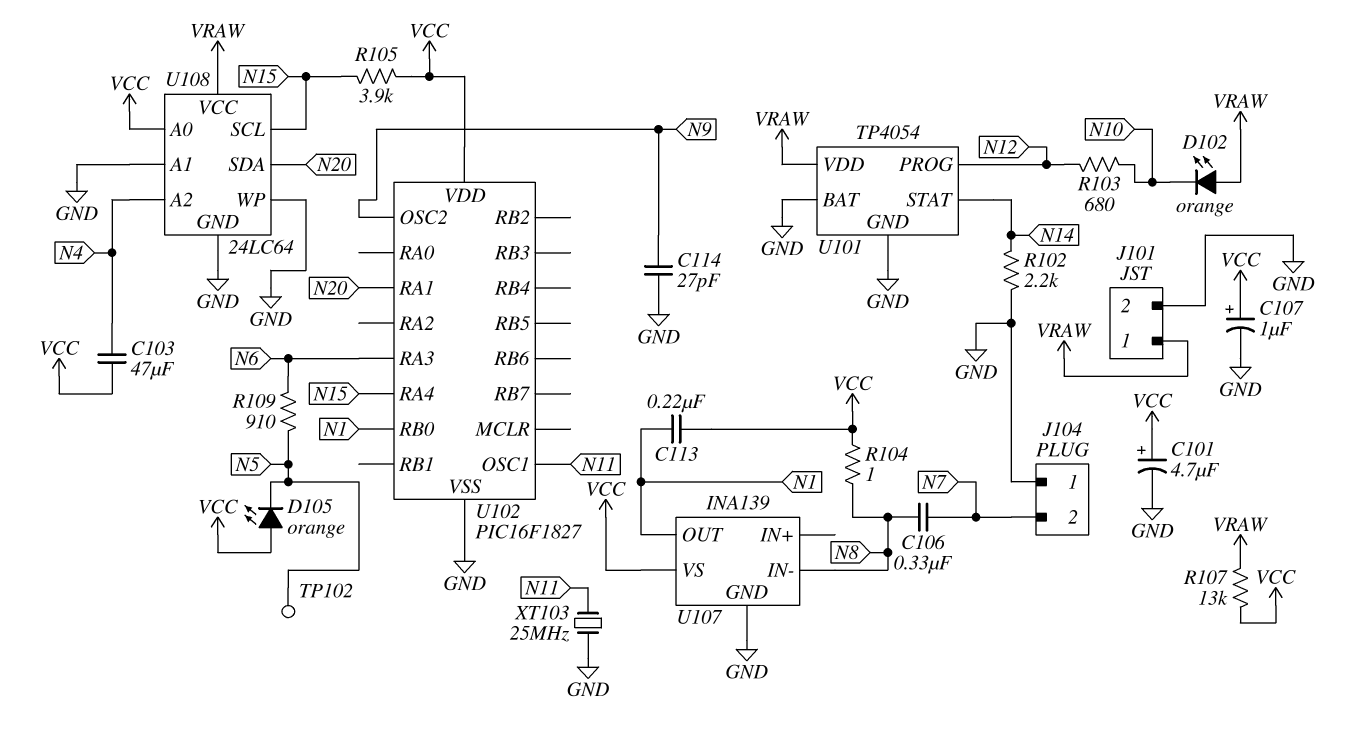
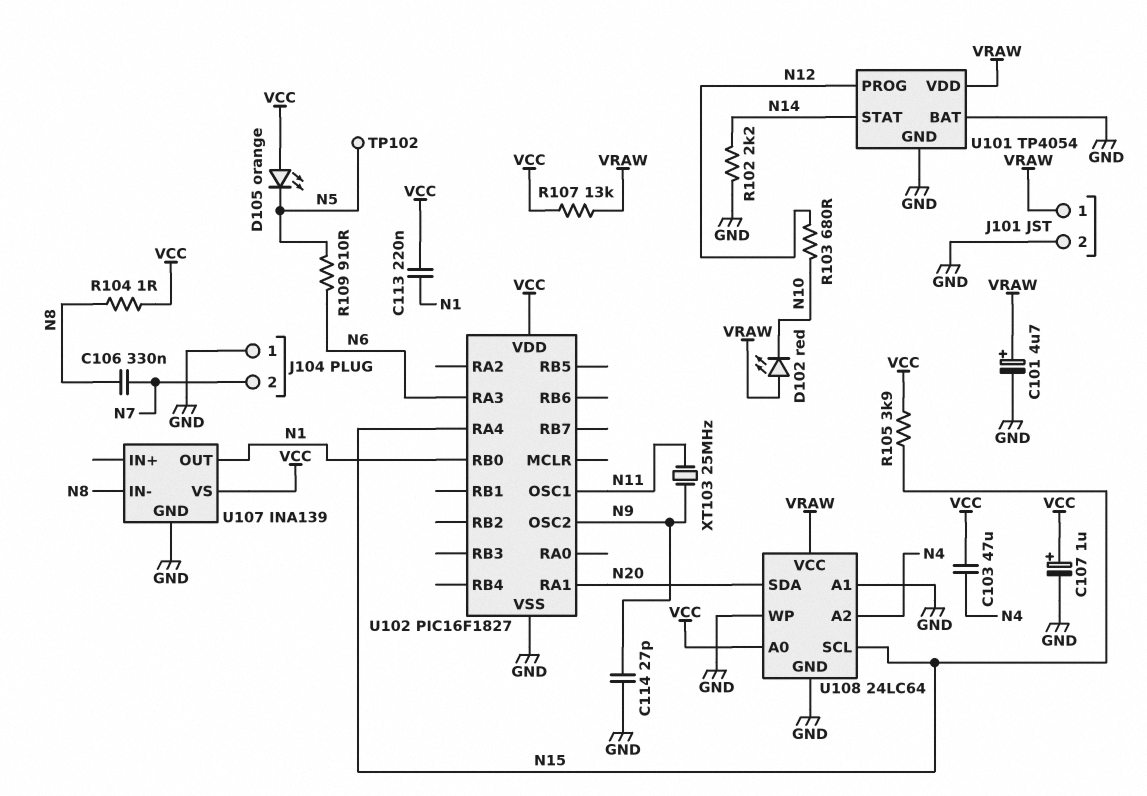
C101: 4.7uF (plus VCC, minus GND) -> 4.7uF (plus VRAW, minus GND)
D102: LED orange (A VRAW, K N10) -> LED red (A VRAW, K N10)
XT103: 25MHz (GND, N11) -> 25MHz (N9, N11)

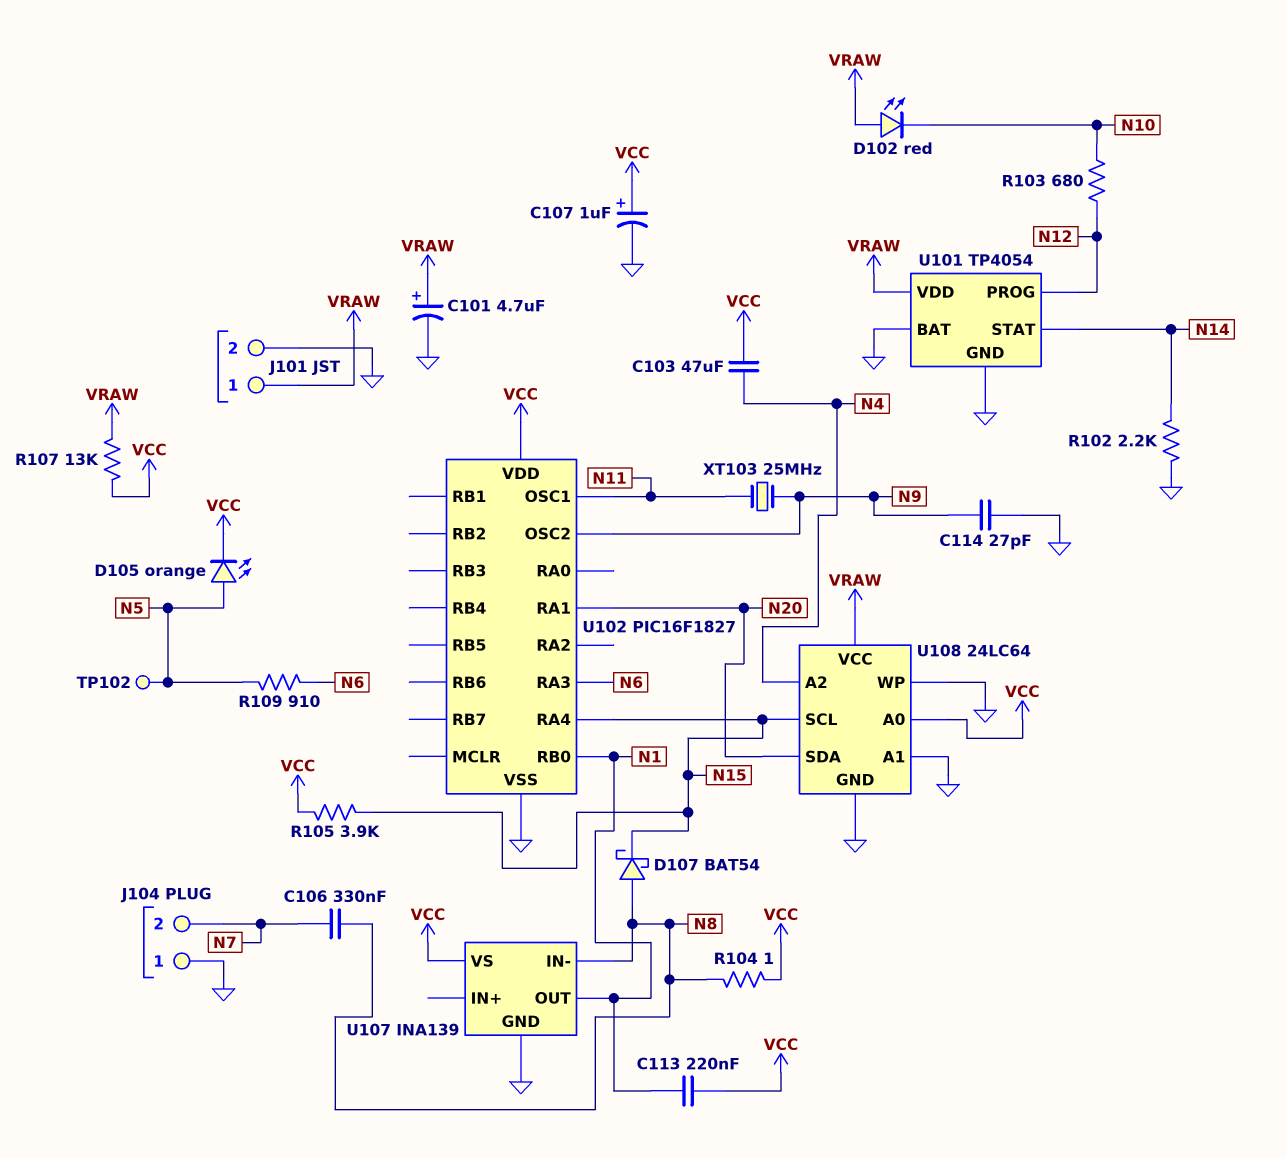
D105: LED orange (A VCC, K N5) -> LED orange (A N5, K VCC)
D107: none -> schottky BAT54 (A N8, K N15)

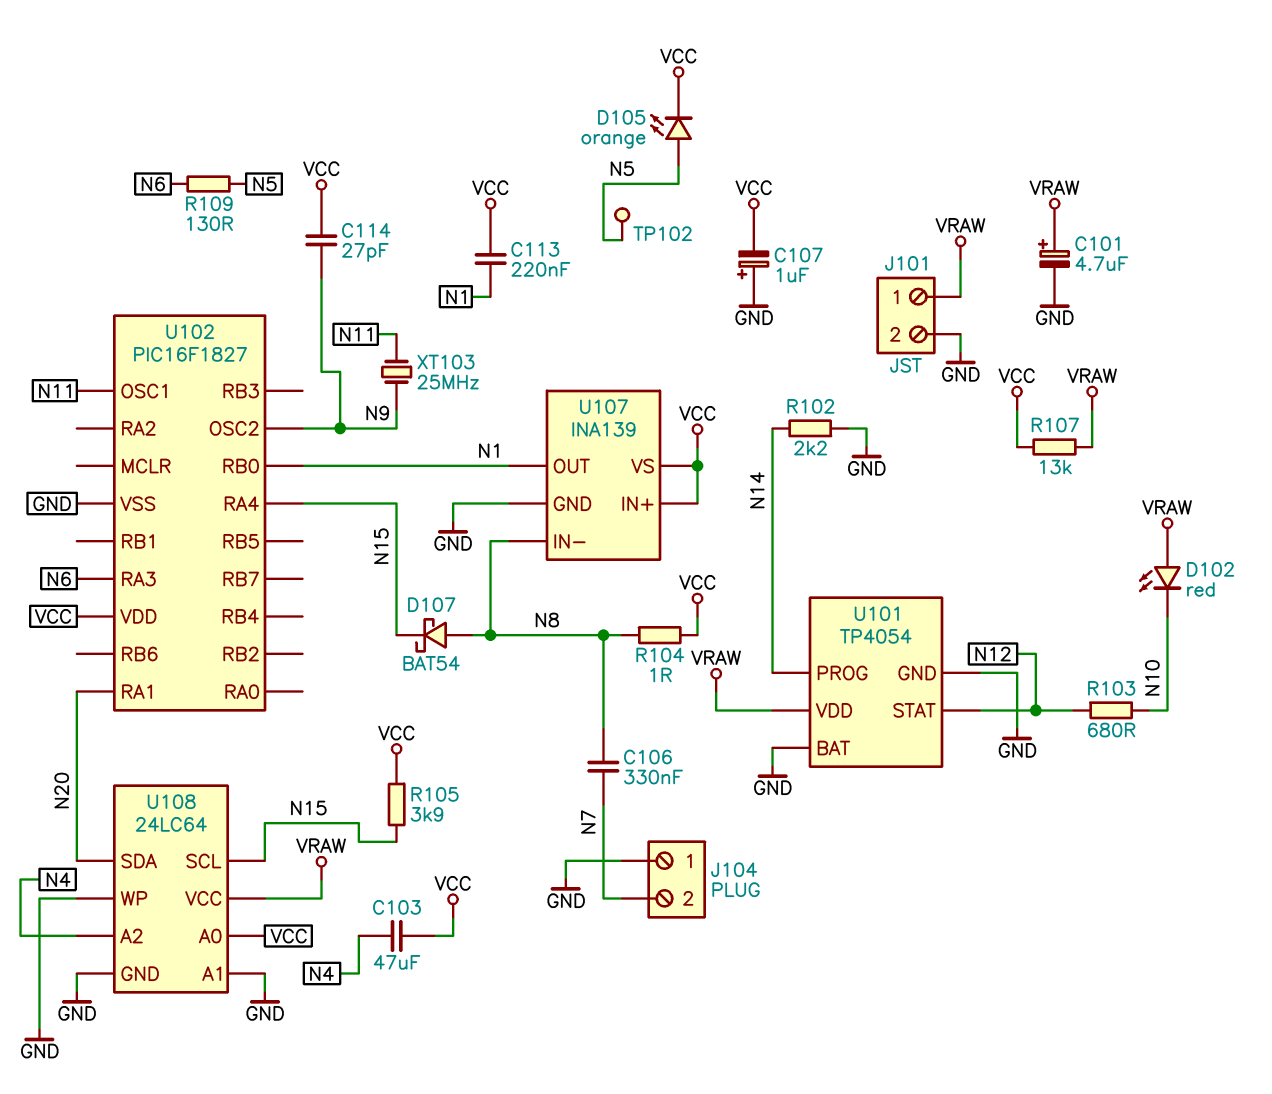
C107: 1uF (plus VCC, minus GND) -> 1uF (plus GND, minus VCC)
C114: 27pF (GND, N9) -> 27pF (N9, VCC)
R109: 910 (N5, N6) -> 130 (N5, N6)
U101 pin PROG: N12 -> N14
U101 pin STAT: N14 -> N12
U107 pin IN+: none -> VCC

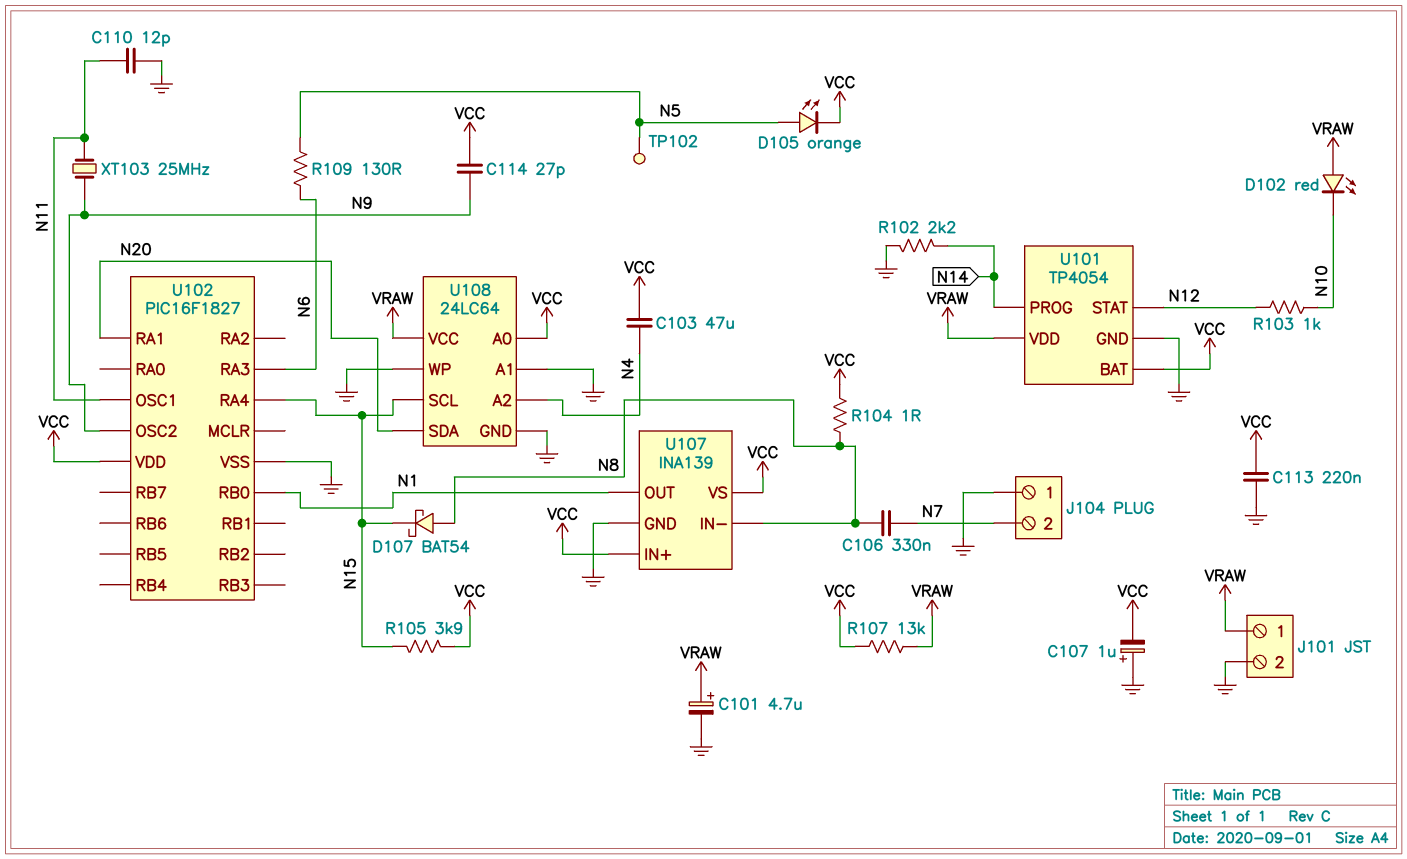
C110: none -> 12pF (GND, N11)
C113: 220nF (N1, VCC) -> 220nF (GND, VCC)
R103: 680 (N10, N12) -> 1k (N10, N12)
U101 pin BAT: GND -> VCC

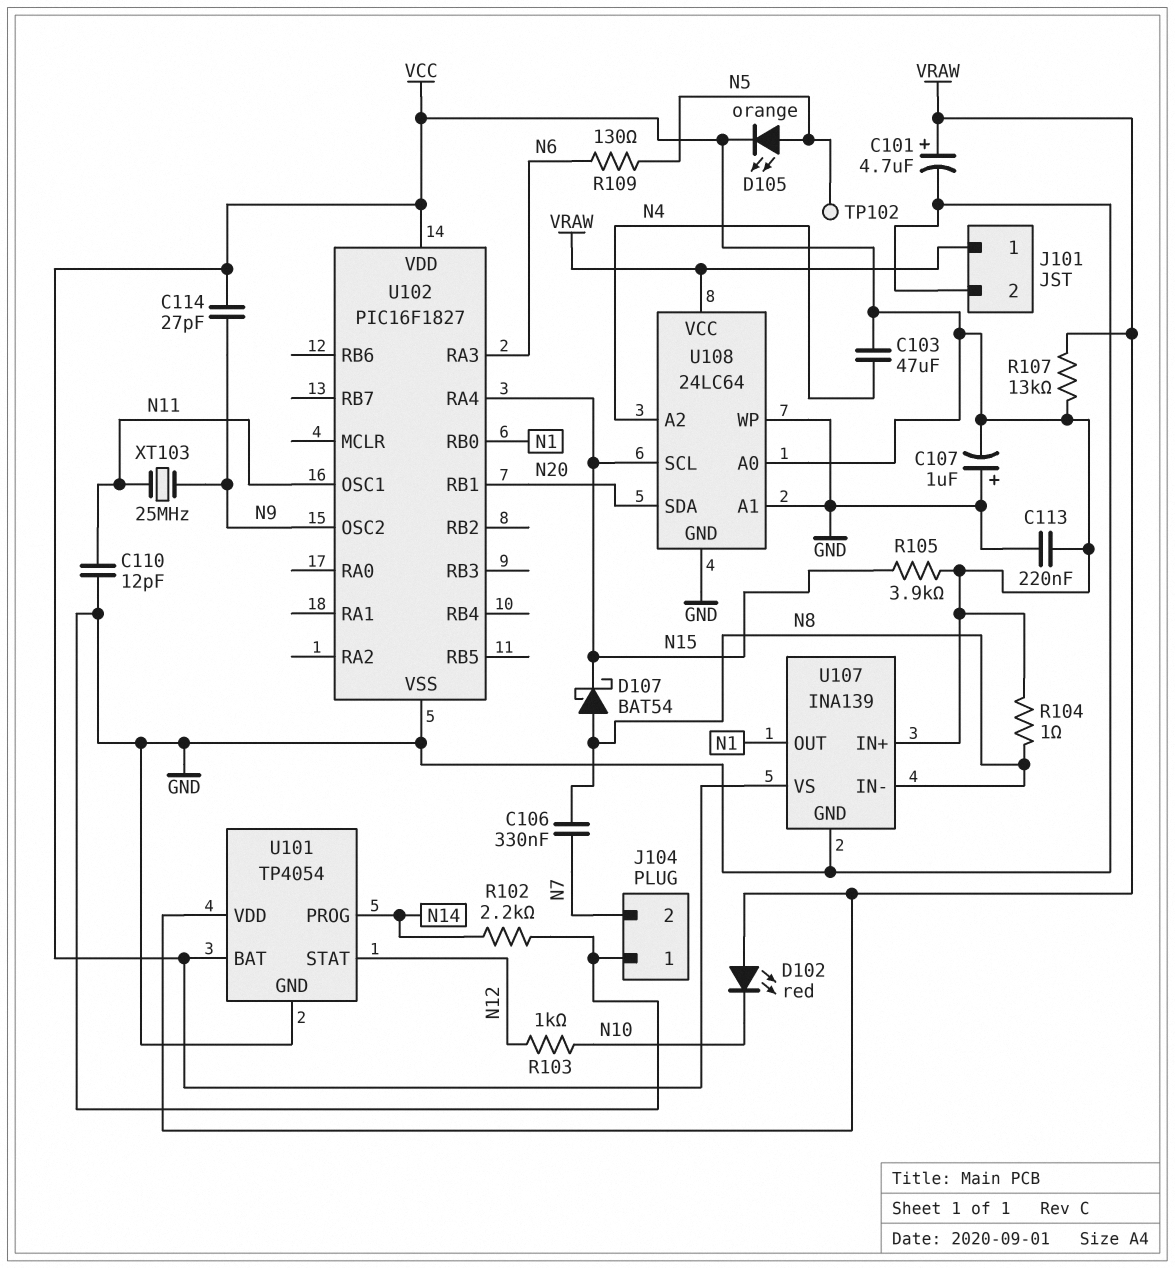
U102 pin RA1: N20 -> none
U102 pin RB1: none -> N20

